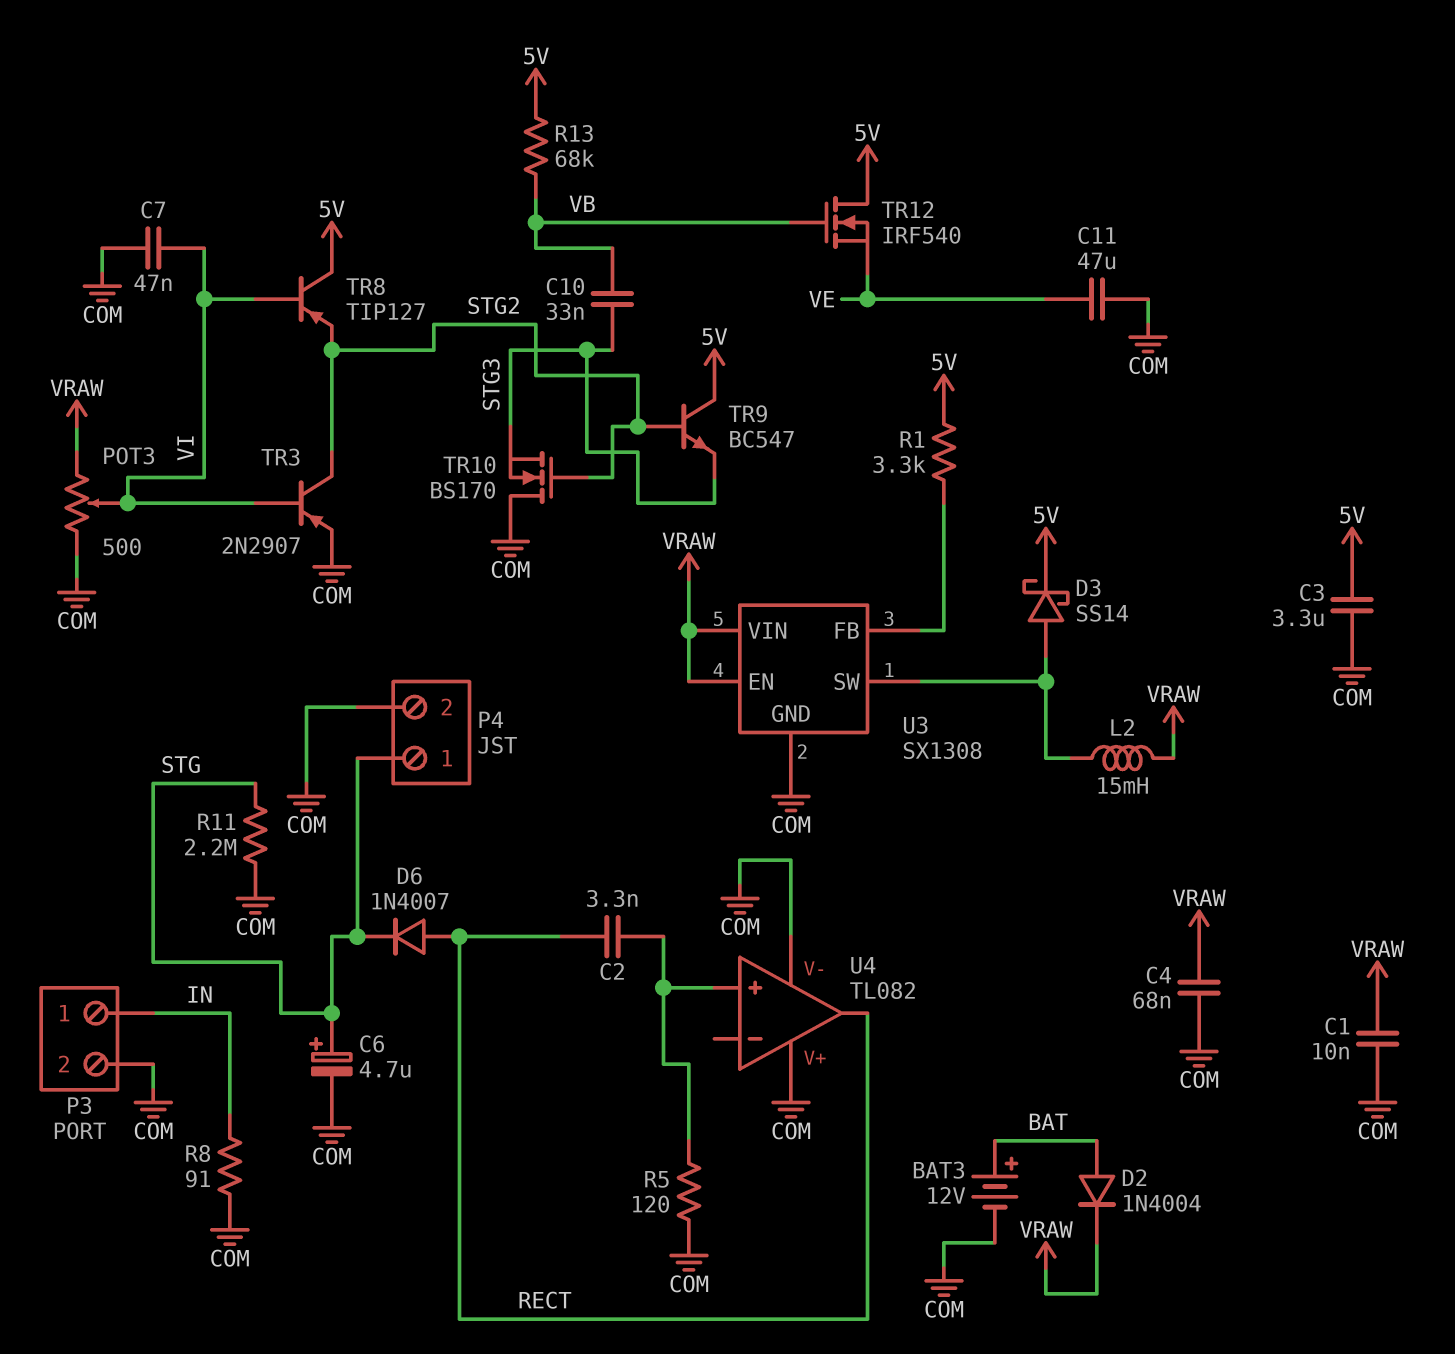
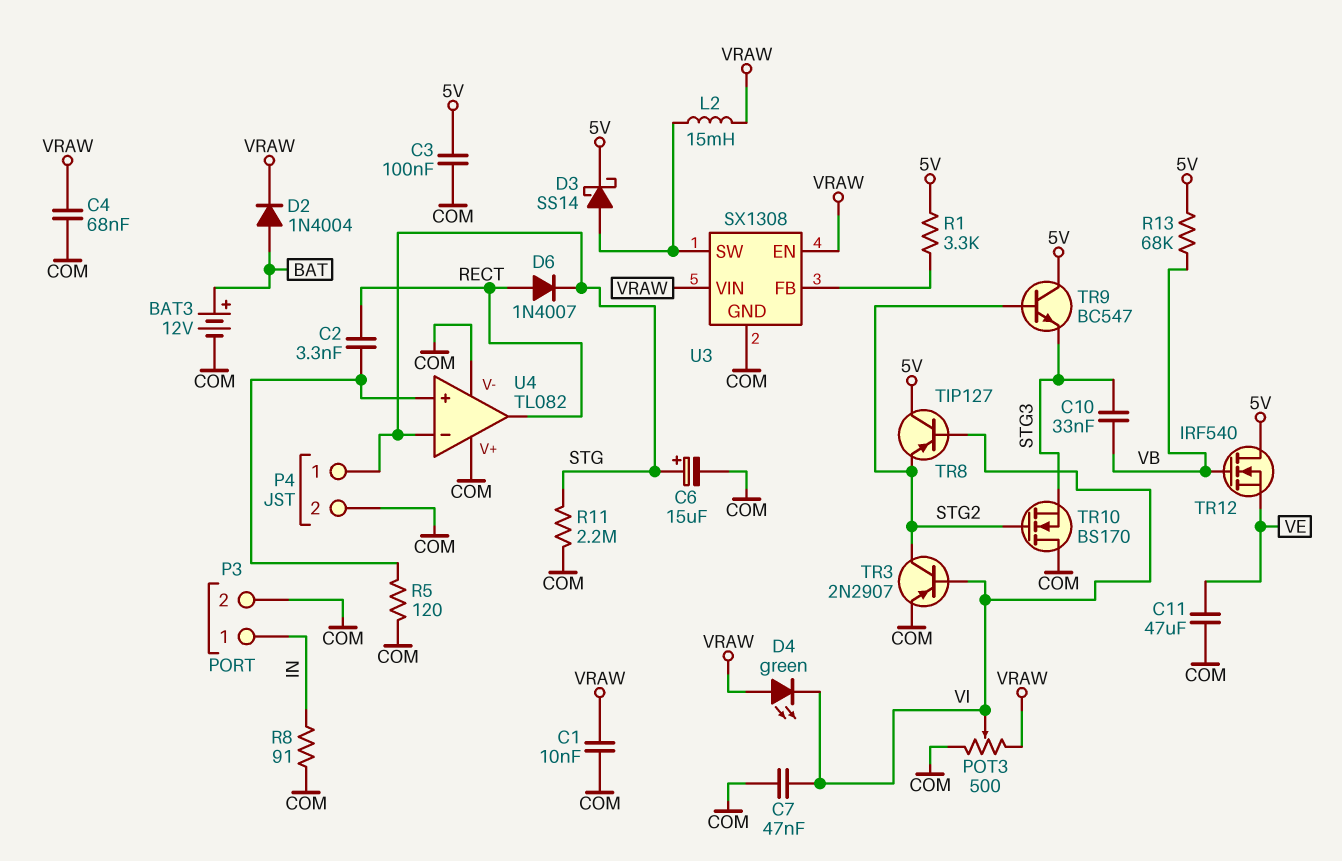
C3: 3.3uF (5V, COM) -> 100nF (5V, COM)
C6: 4.7uF (plus STG, minus COM) -> 15uF (plus STG, minus COM)
D4: none -> LED green (A VRAW, K VI)
U4 pin in-: none -> STG

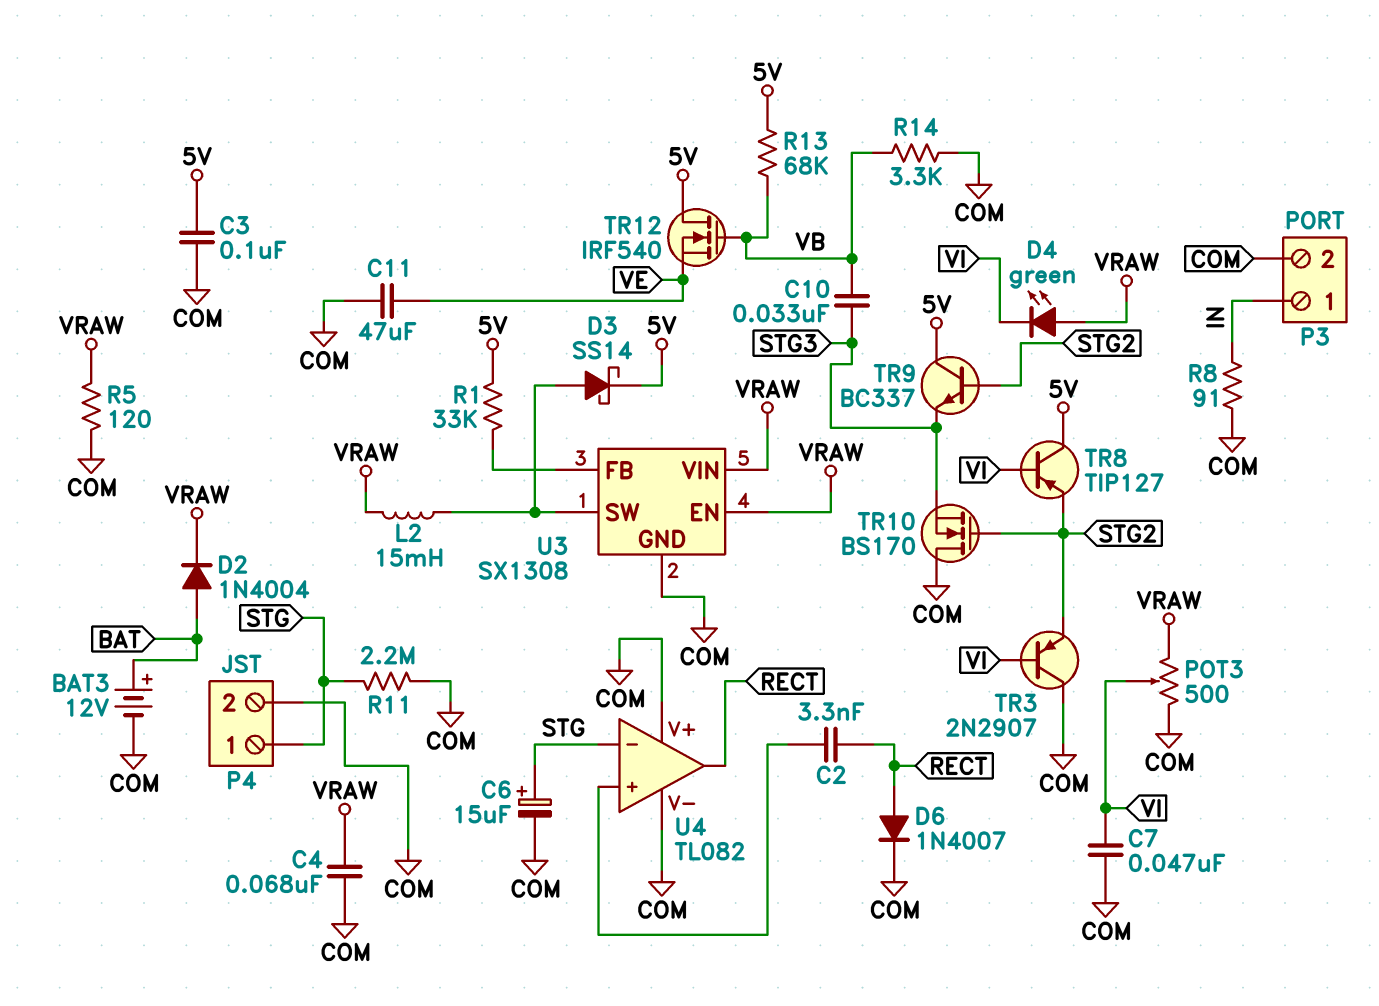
C1: 10nF (COM, VRAW) -> none
D6: diode 1N4007 (A RECT, K STG) -> diode 1N4007 (A RECT, K COM)
R1: 3.3k (5V, U3/FB) -> 33k (5V, U3/FB)
R5: 120 (COM, U4/in+) -> 120 (COM, VRAW)
R14: none -> 3.3k (COM, VB)
TR3: PNP 2N2907 (B VI, C STG2, E COM) -> PNP 2N2907 (B VI, C COM, E STG2)
TR9: NPN BC547 (B STG2, C 5V, E STG3) -> NPN BC337 (B STG2, C 5V, E STG3)

